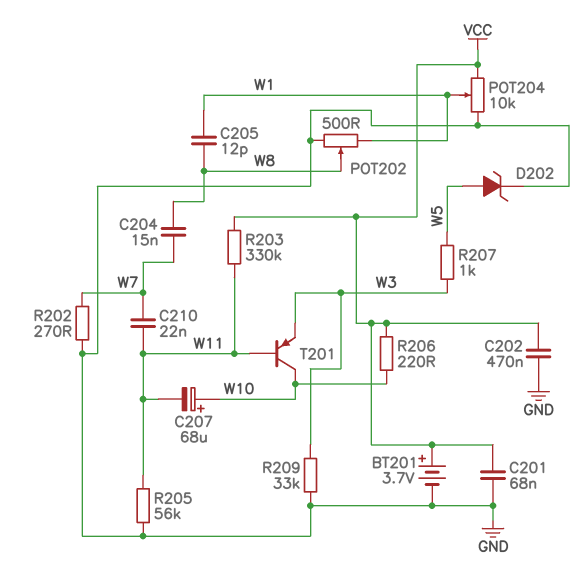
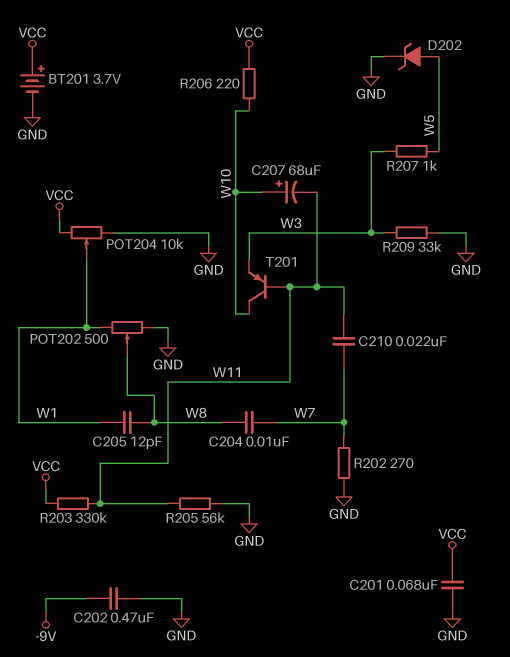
C202: 470nF (GND, VCC) -> 470nF (-9V, GND)
C204: 15nF (W7, W8) -> 10nF (W7, W8)

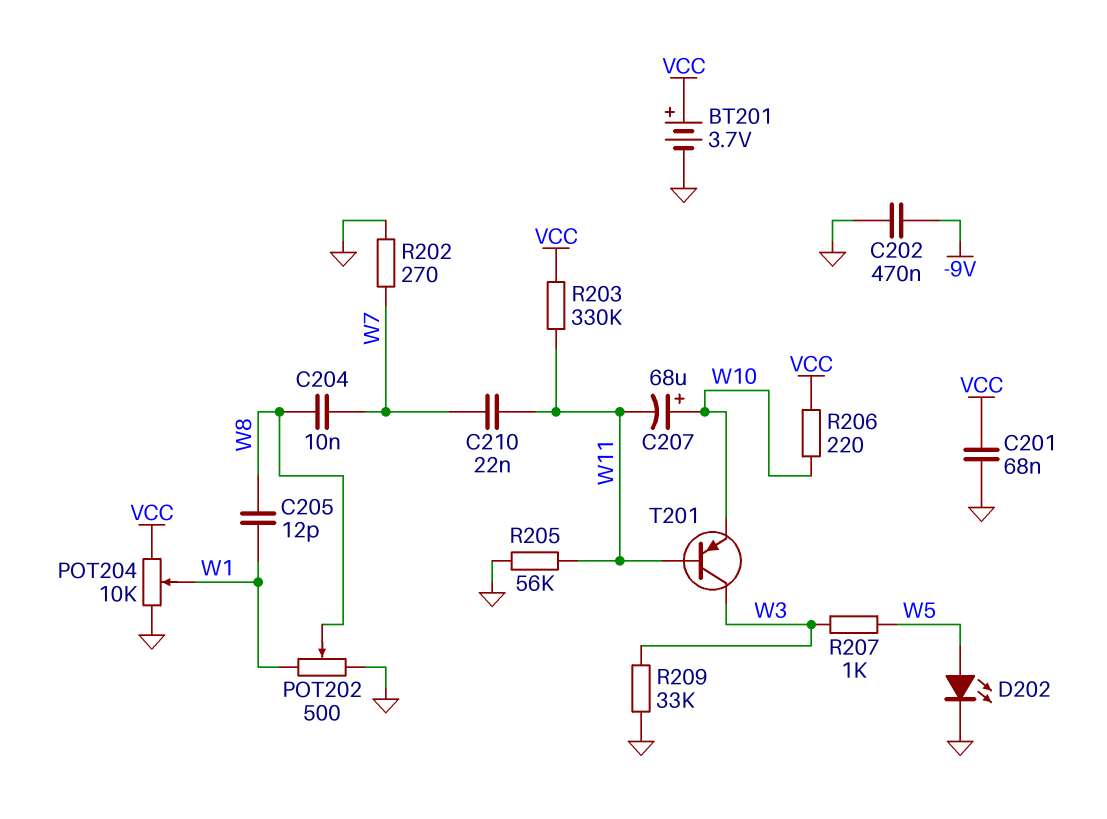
D202: zener (A W5, K GND) -> LED (A W5, K GND)
T201: PNP (B W11, C W10, E W3) -> PNP (B W11, C W3, E W10)

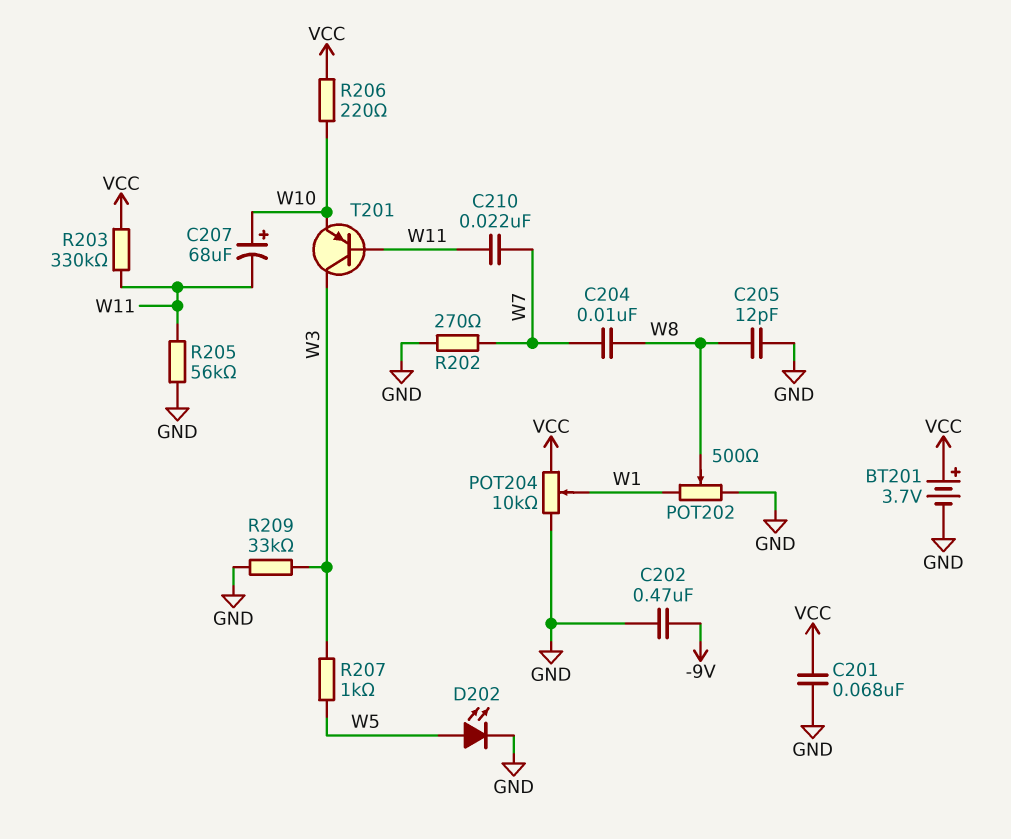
C205: 12pF (W1, W8) -> 12pF (GND, W8)

